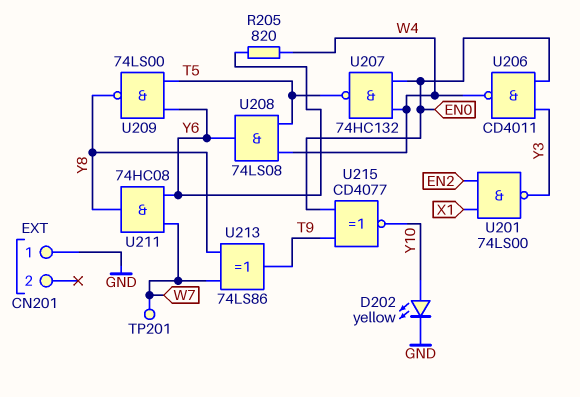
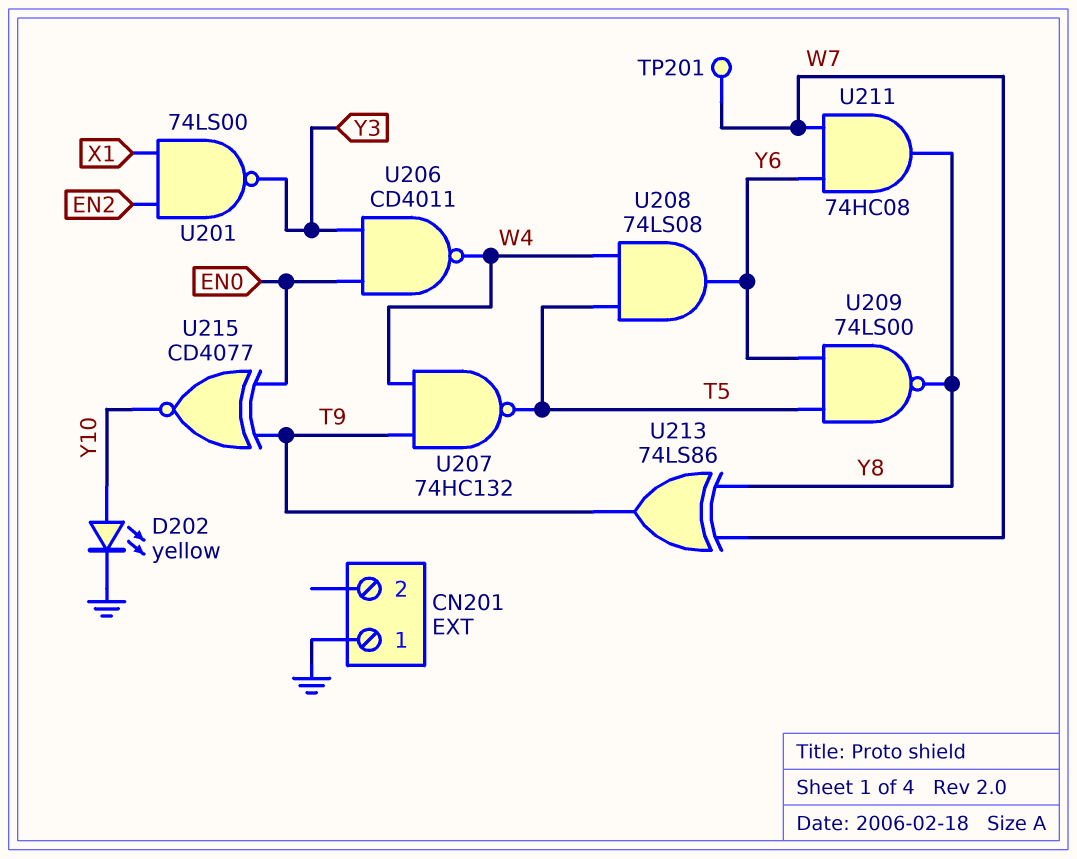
R205: 820 (W4, Y6) -> none
U207: NAND 74HC132 (in EN0, in W4, out T5) -> NAND 74HC132 (in T9, in W4, out T5)

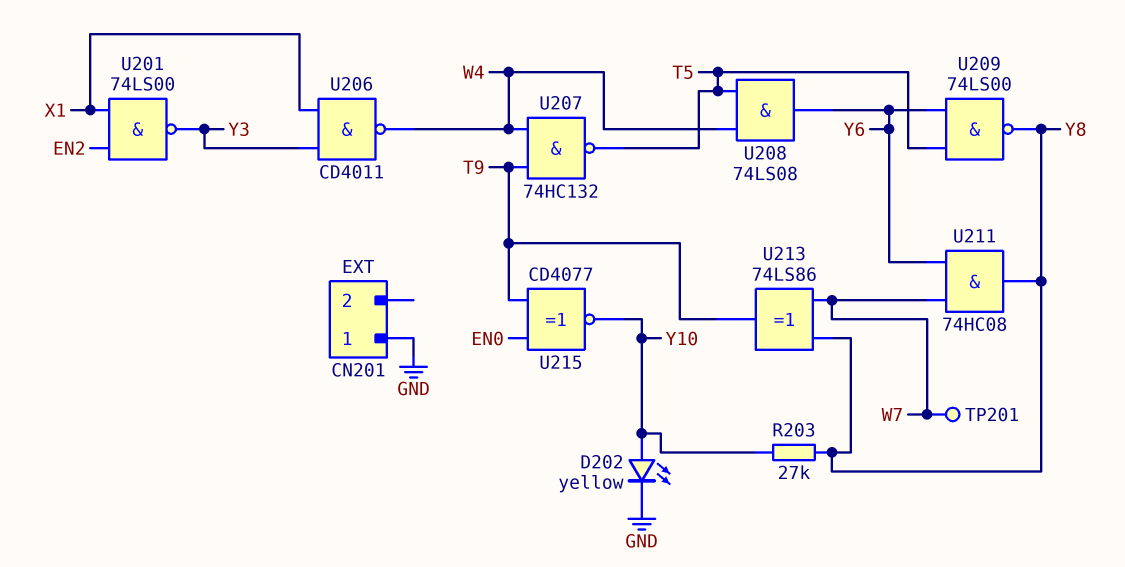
R203: none -> 27k (Y8, Y10)
U206: NAND CD4011 (in EN0, in Y3, out W4) -> NAND CD4011 (in X1, in Y3, out W4)

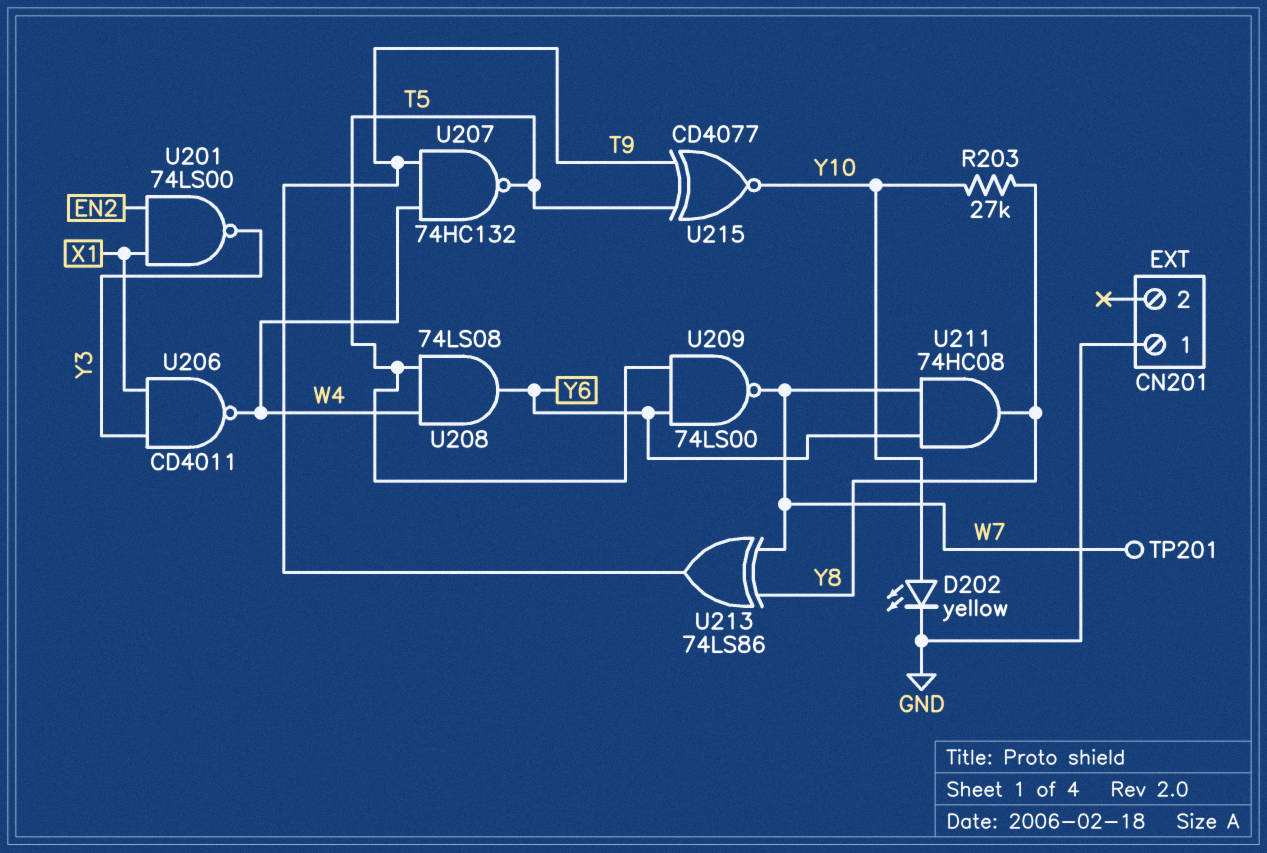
U209: NAND 74LS00 (in T5, in Y6, out Y8) -> NAND 74LS00 (in T5, in Y6, out W7)
U215: XNOR CD4077 (in EN0, in T9, out Y10) -> XNOR CD4077 (in T5, in T9, out Y10)

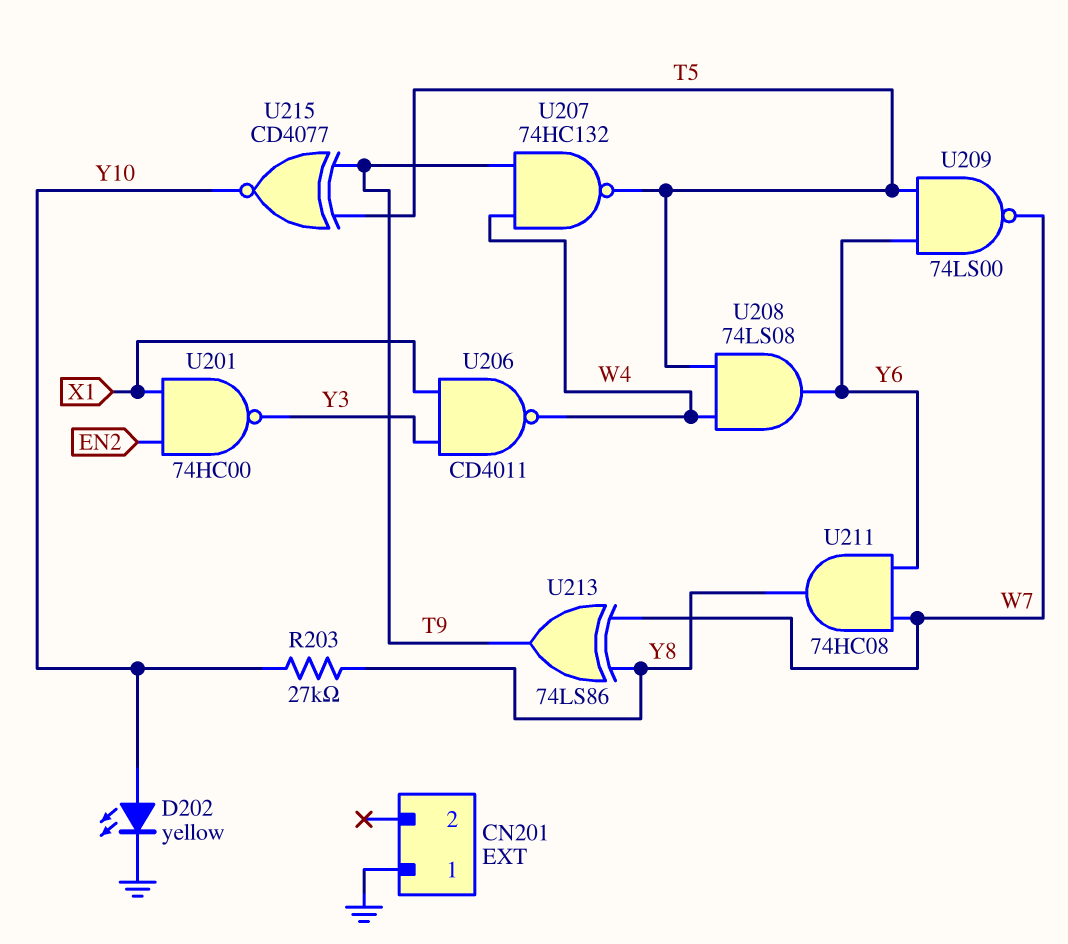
TP201: test point (W7) -> none
U201: NAND 74LS00 (in EN2, in X1, out Y3) -> NAND 74HC00 (in EN2, in X1, out Y3)

